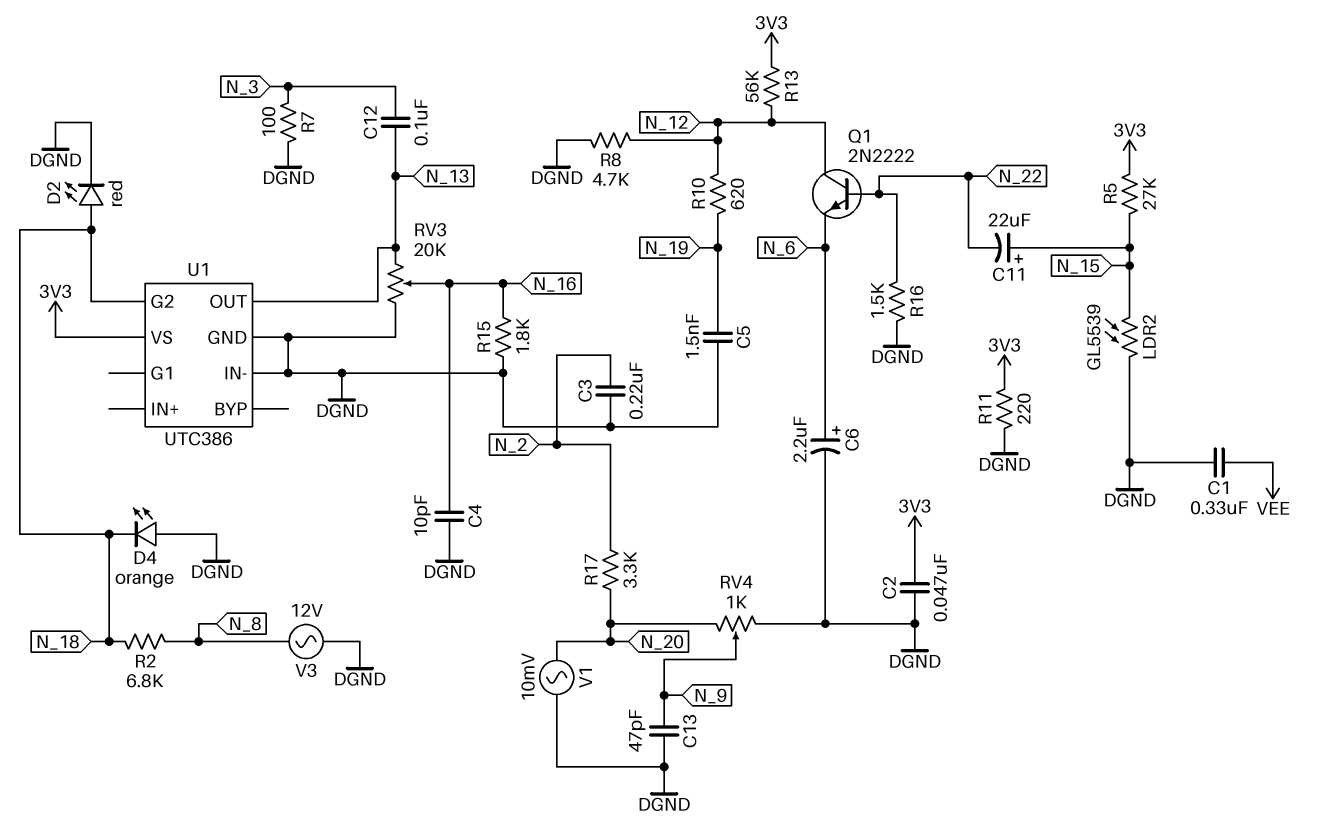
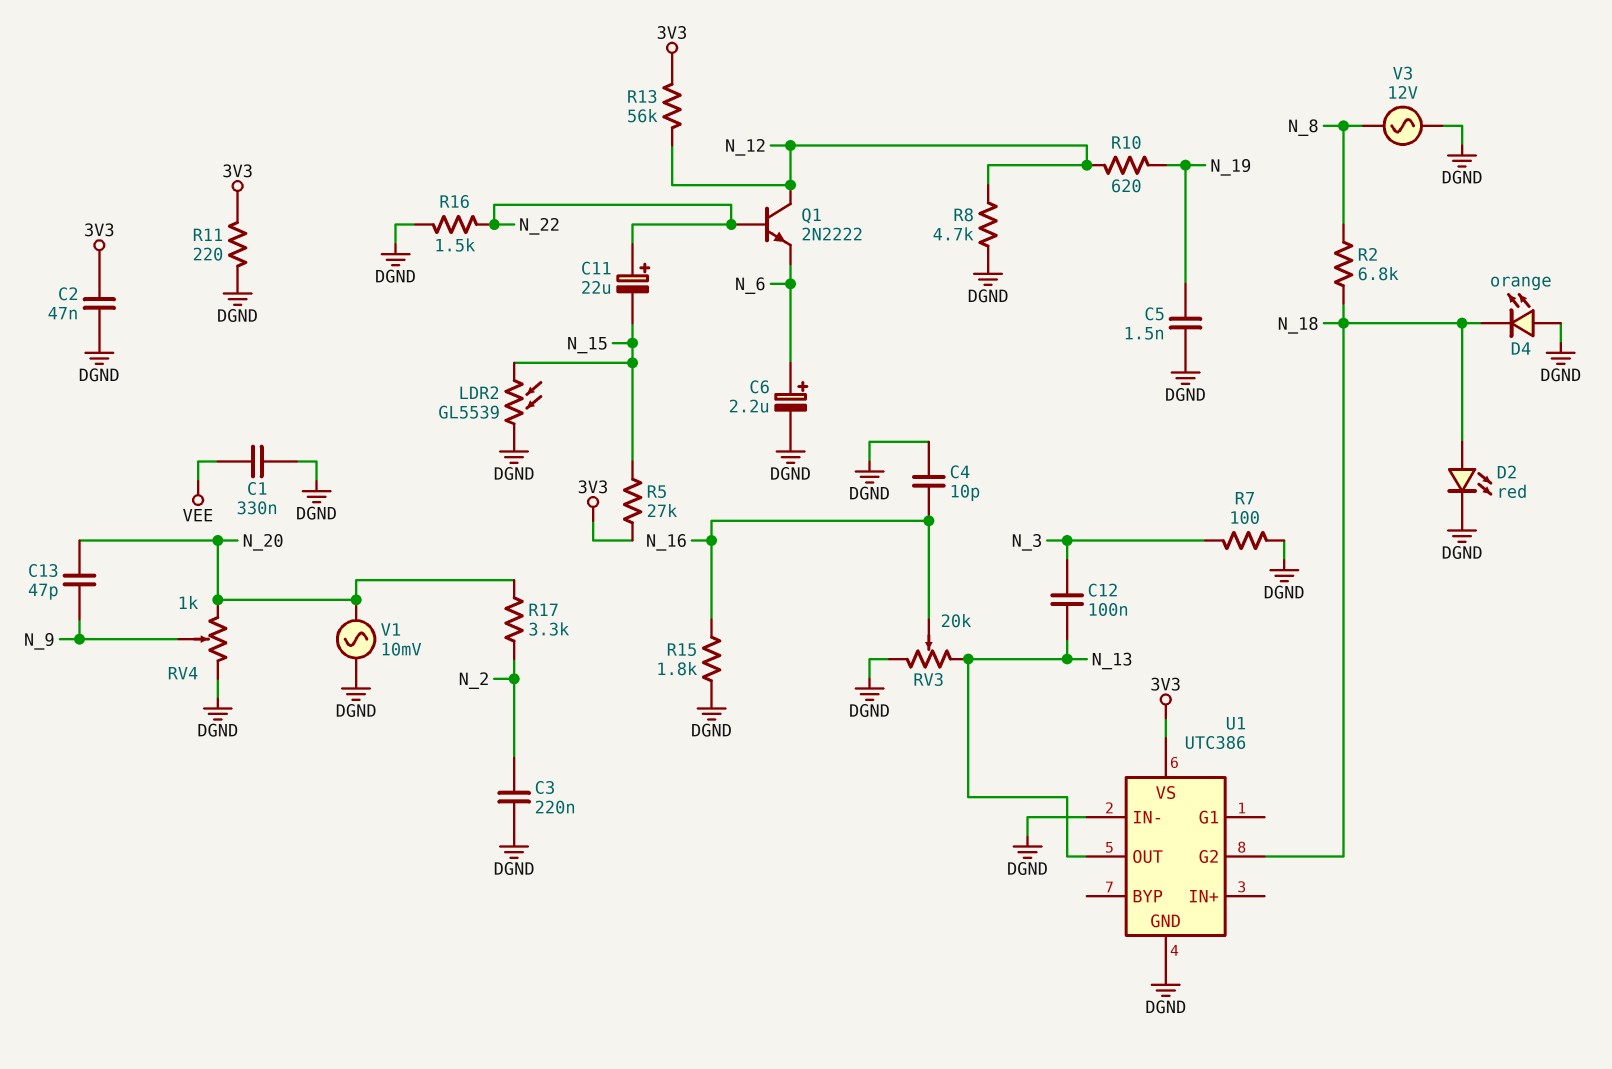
C11: 22uF (plus N_15, minus N_22) -> 22uF (plus N_22, minus N_15)
C13: 47pF (DGND, N_9) -> 47pF (N_9, N_20)

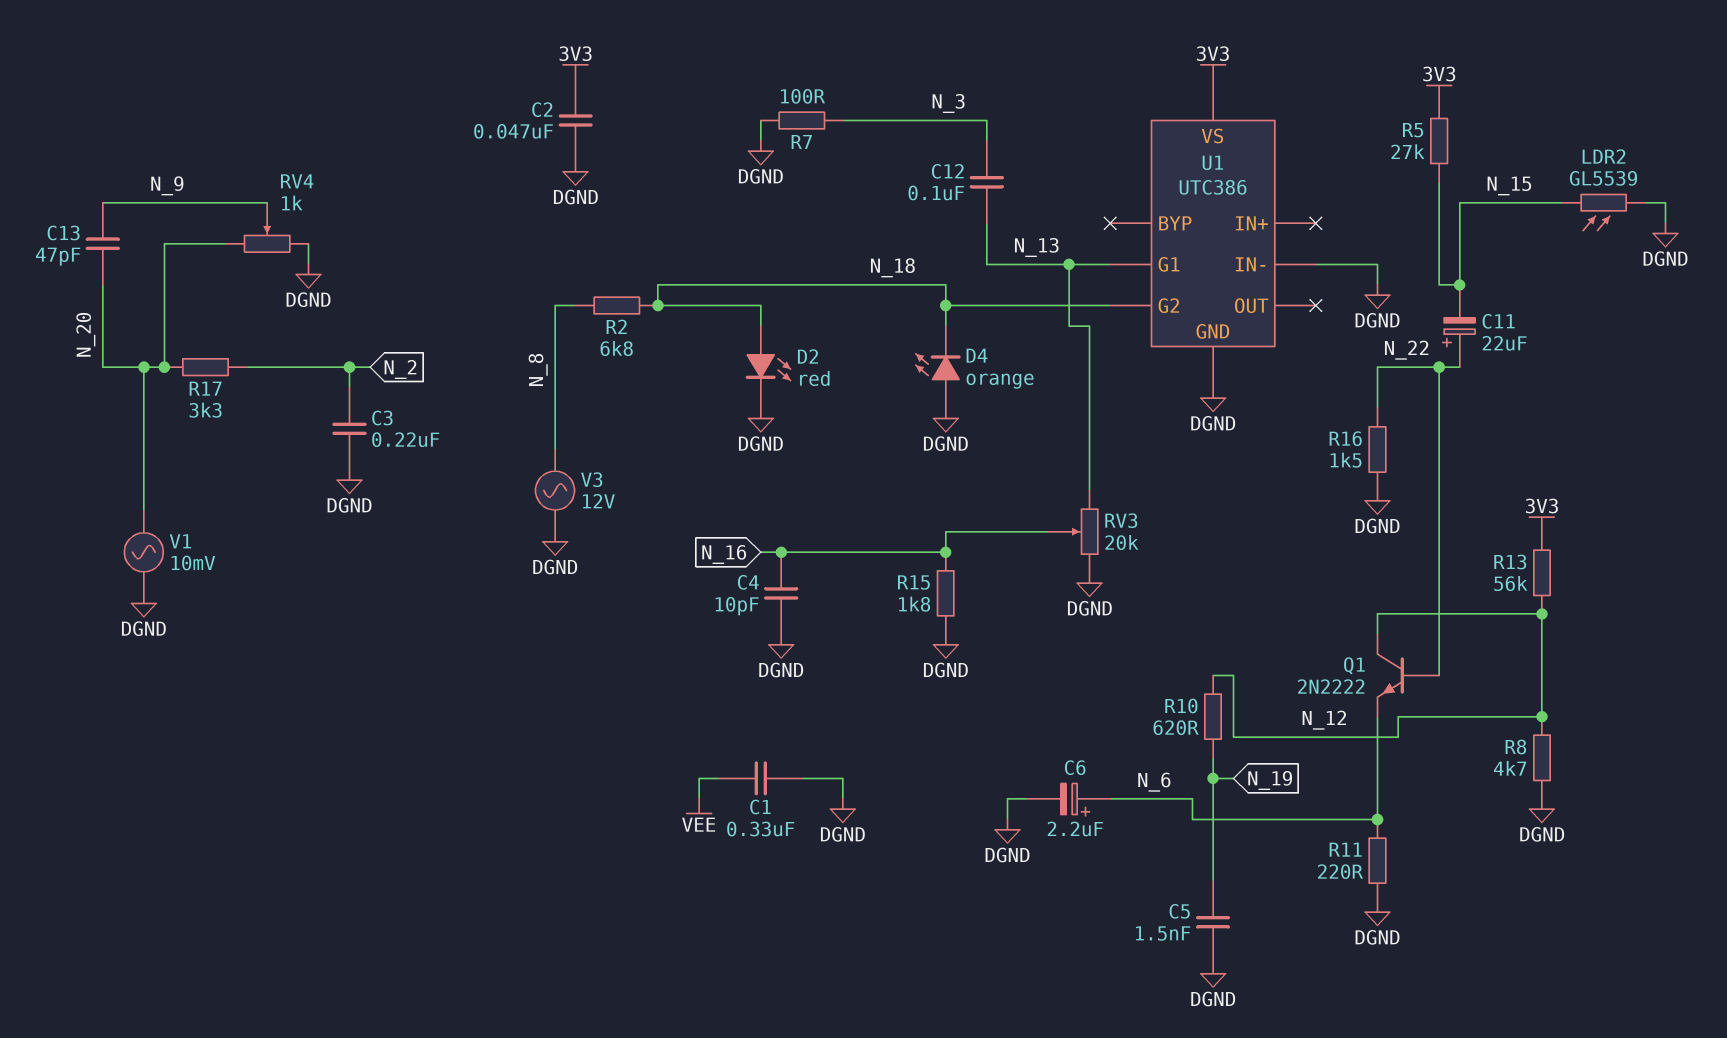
R11: 220 (3V3, DGND) -> 220 (DGND, N_6)
U1 pin G1: none -> N_13
U1 pin OUT: N_13 -> none

